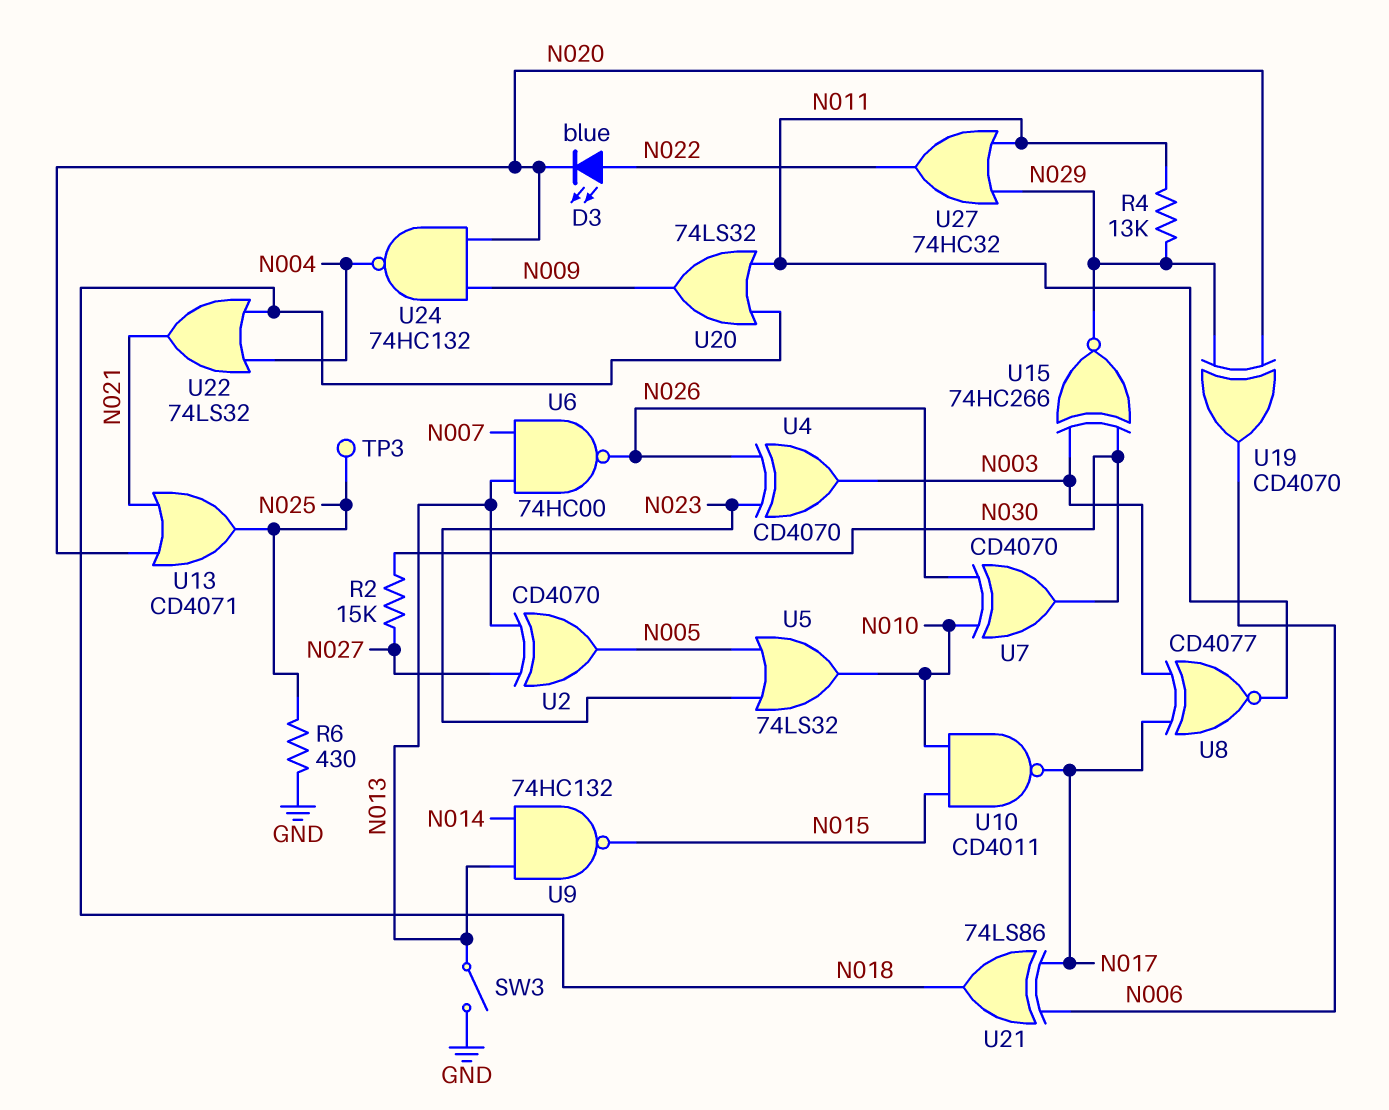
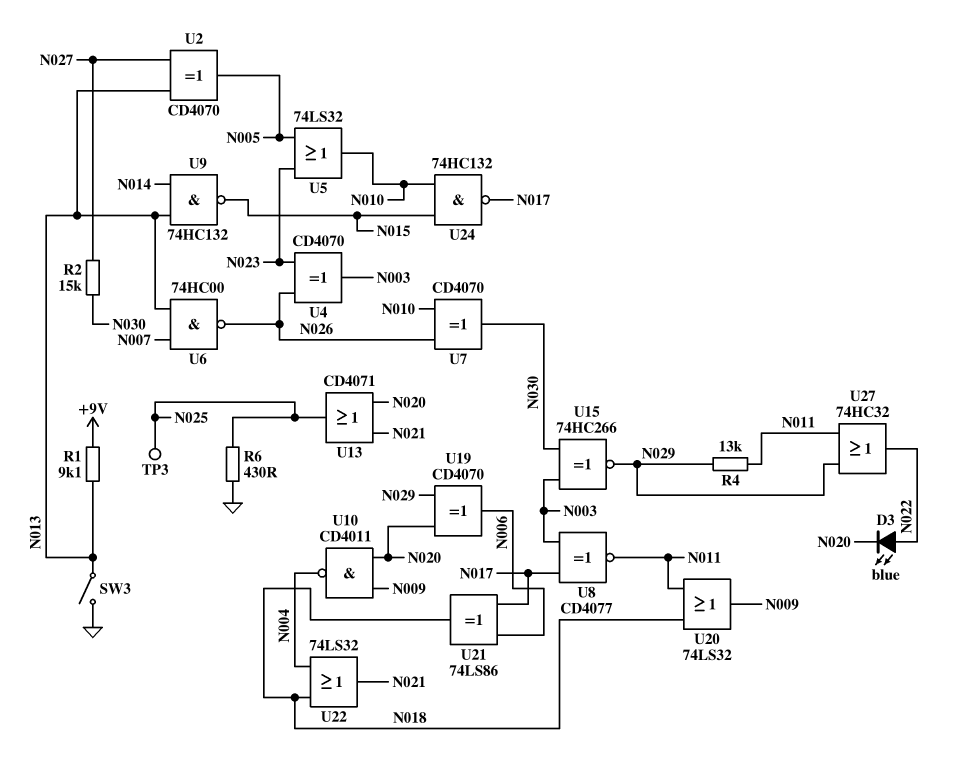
R1: none -> 9.1k (+9V, N013)
U10: NAND CD4011 (in N010, in N015, out N017) -> NAND CD4011 (in N009, in N020, out N004)
U24: NAND 74HC132 (in N009, in N020, out N004) -> NAND 74HC132 (in N010, in N015, out N017)

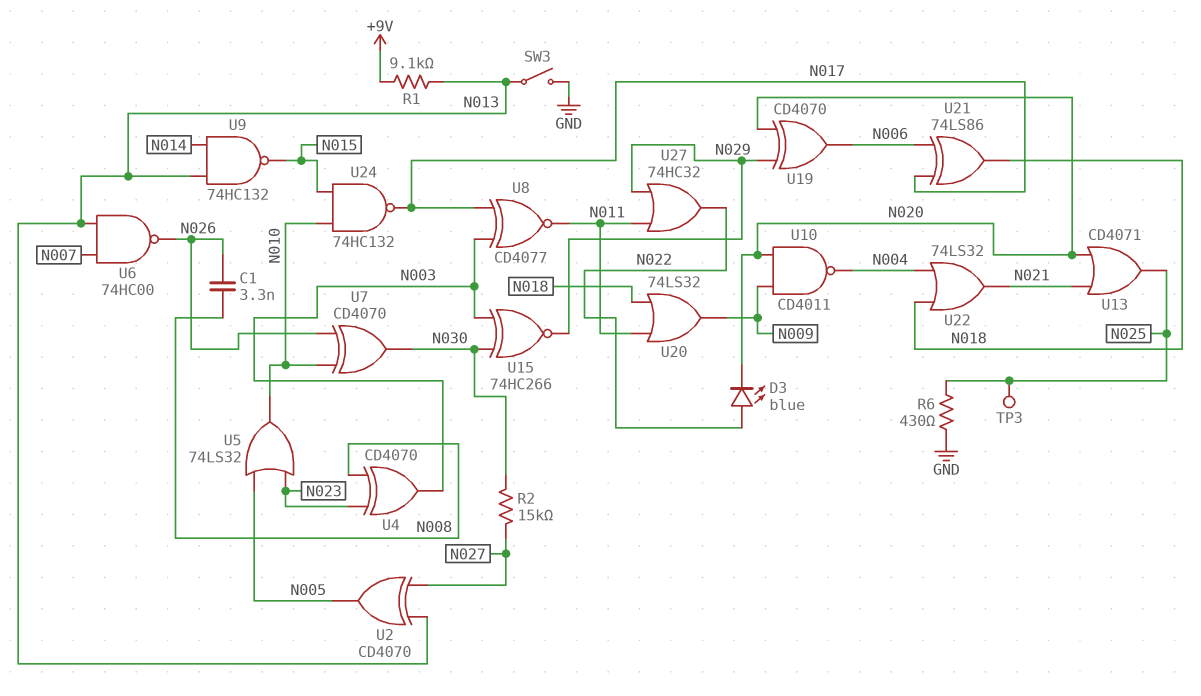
C1: none -> 3.3nF (N008, N026)
R4: 13k (N011, N029) -> none
U4: XOR CD4070 (in N023, in N026, out N003) -> XOR CD4070 (in N008, in N023, out N003)

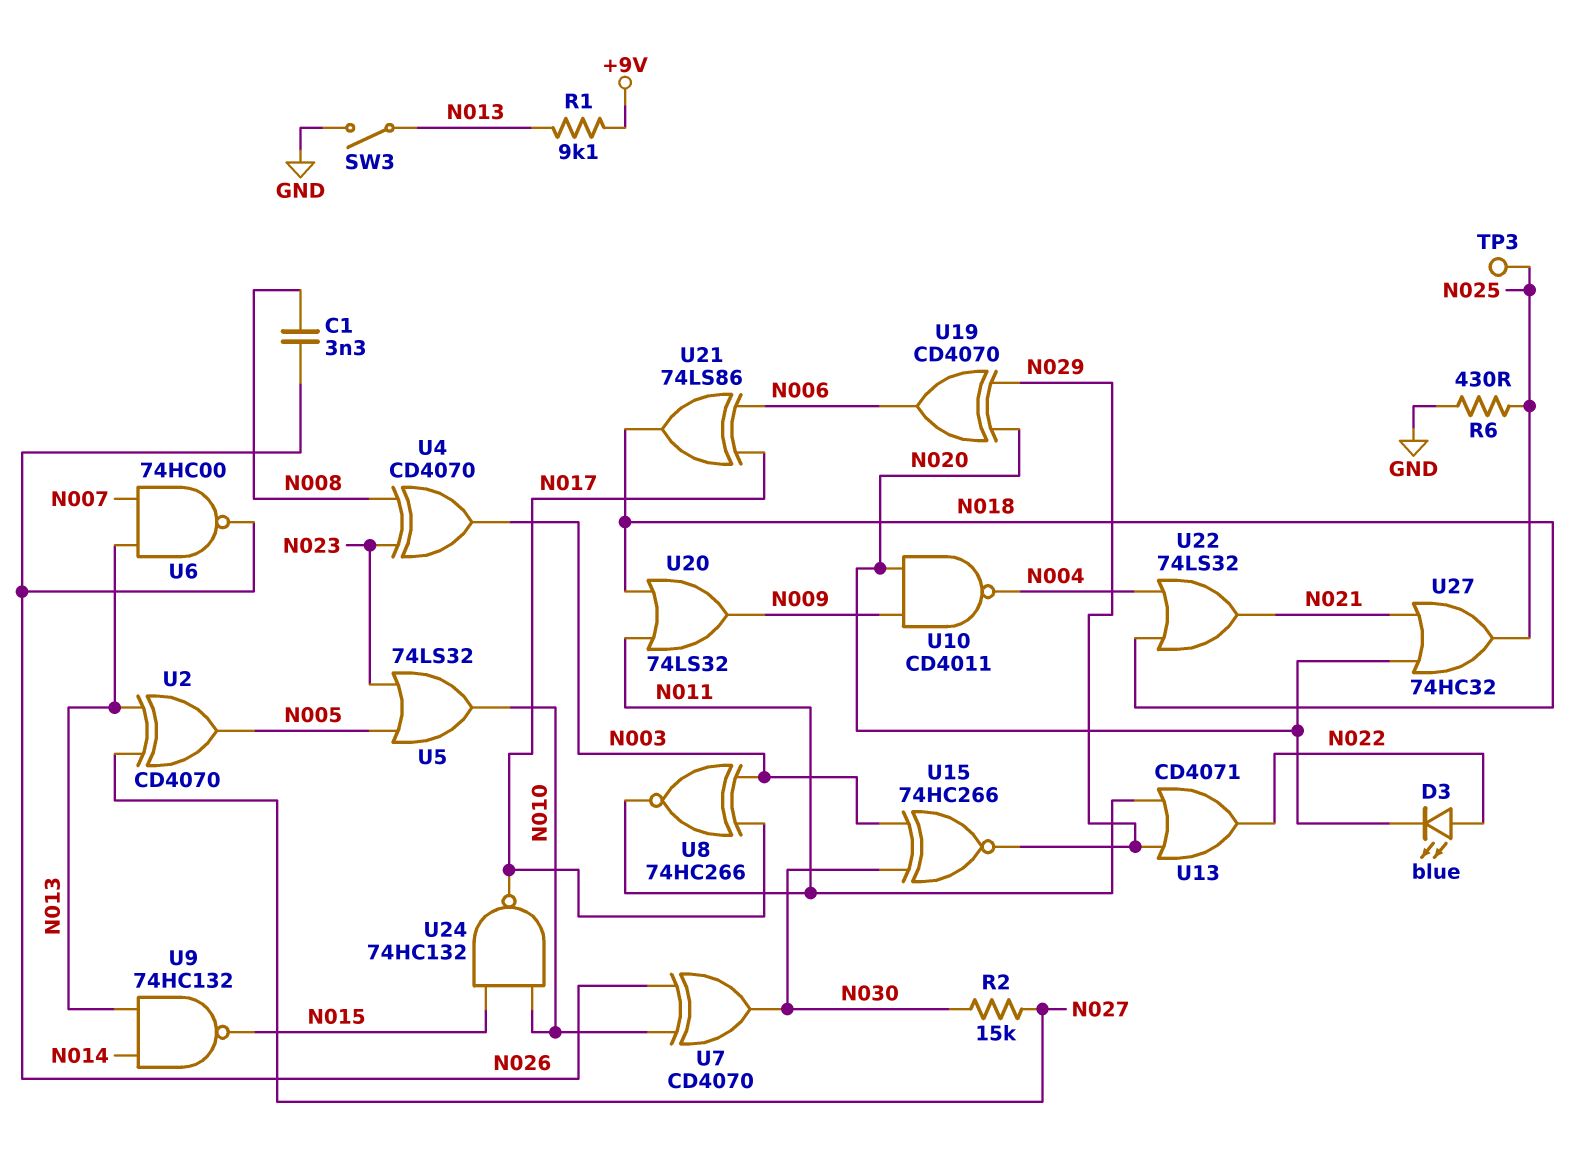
U8: XNOR CD4077 (in N003, in N017, out N011) -> XNOR 74HC266 (in N003, in N017, out N011)
U13: OR CD4071 (in N020, in N021, out N025) -> OR CD4071 (in N011, in N029, out N022)
U27: OR 74HC32 (in N011, in N029, out N022) -> OR 74HC32 (in N020, in N021, out N025)

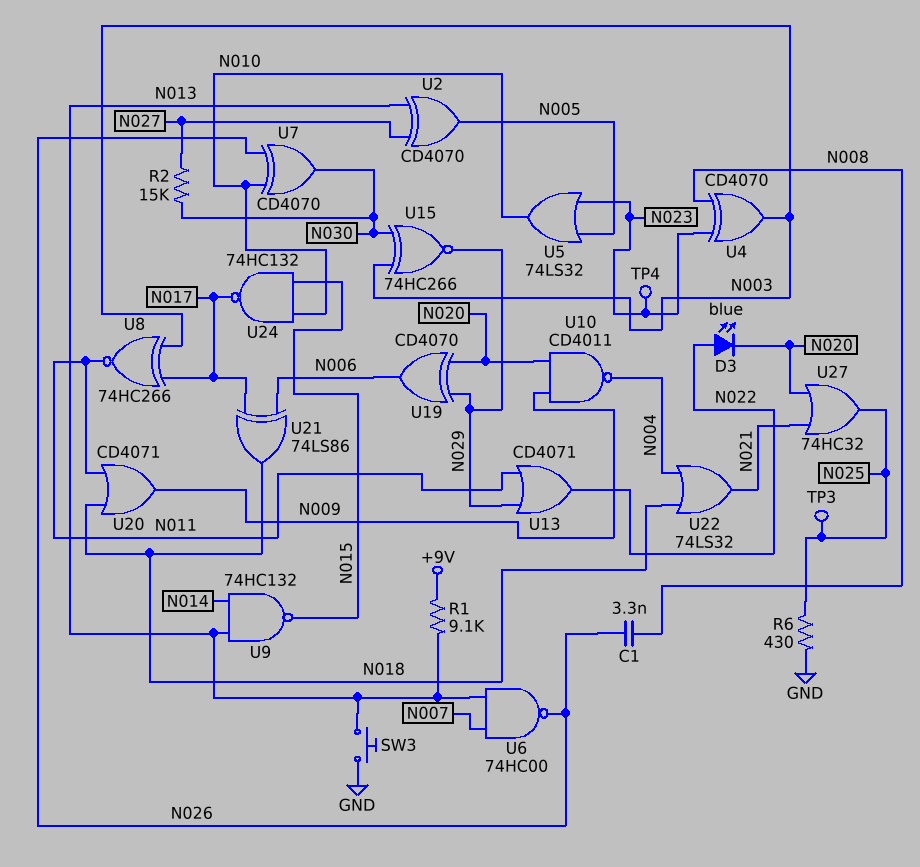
SW3: switch (GND, N013) -> button (GND, N013)
TP4: none -> test point (N023)
U20: OR 74LS32 (in N011, in N018, out N009) -> OR CD4071 (in N011, in N018, out N009)

